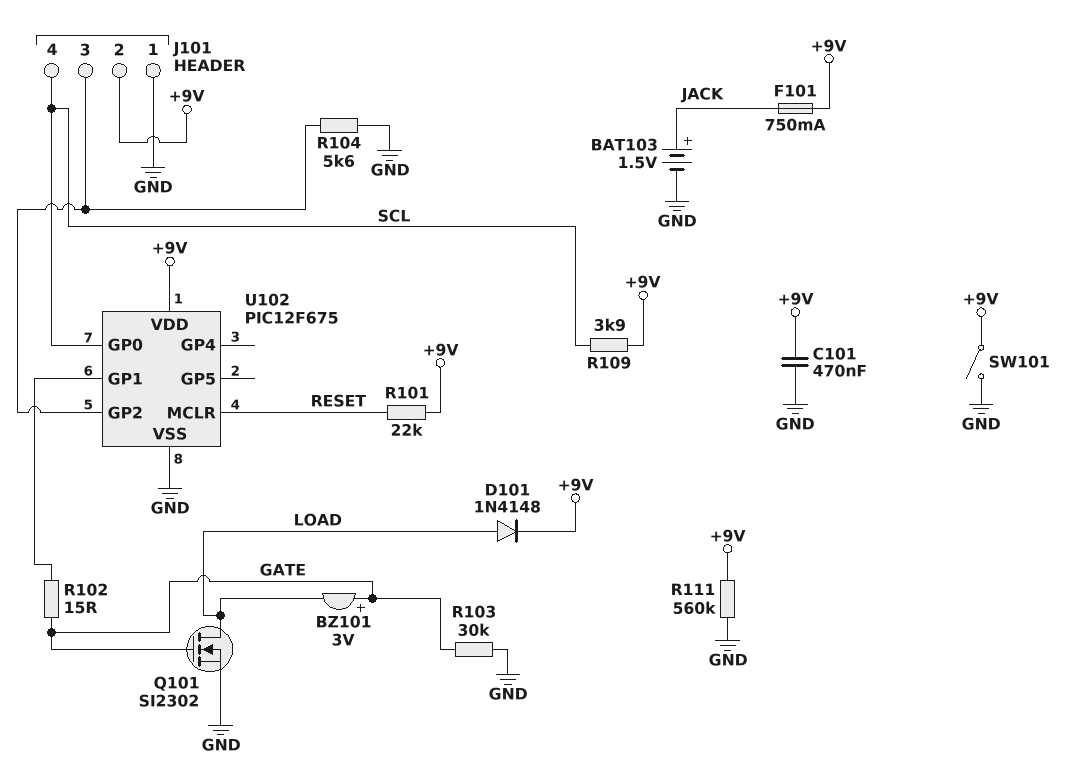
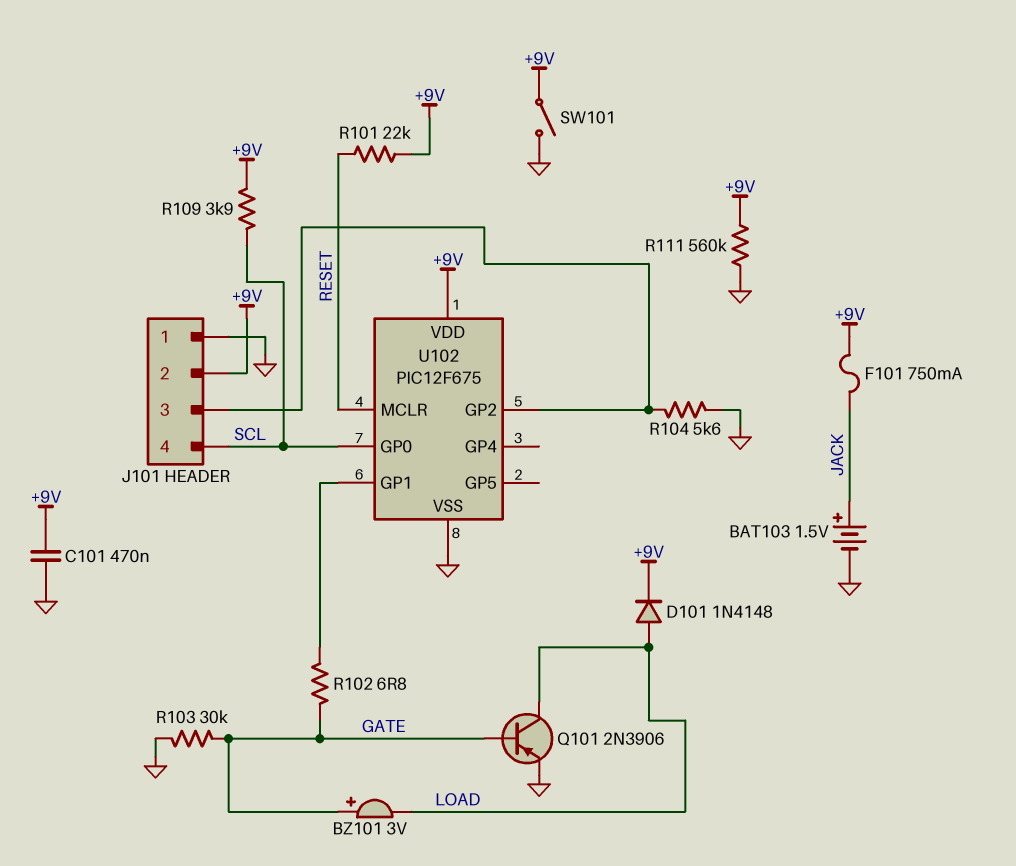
Q101: NMOS SI2302 (G GATE, D LOAD, S GND) -> PNP 2N3906 (B GATE, C LOAD, E GND)
R102: 15 (GATE, U102/GP1) -> 6.8 (GATE, U102/GP1)

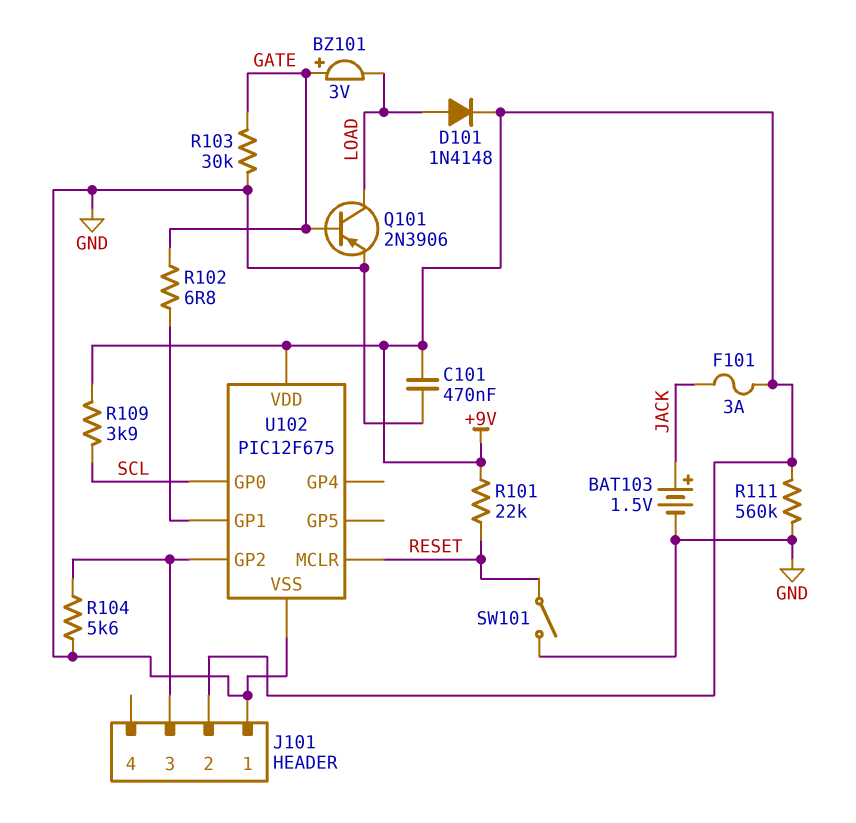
F101: 750mA (+9V, JACK) -> 3A (+9V, JACK)
J101 pin 4: SCL -> none
SW101: switch (+9V, GND) -> switch (GND, RESET)

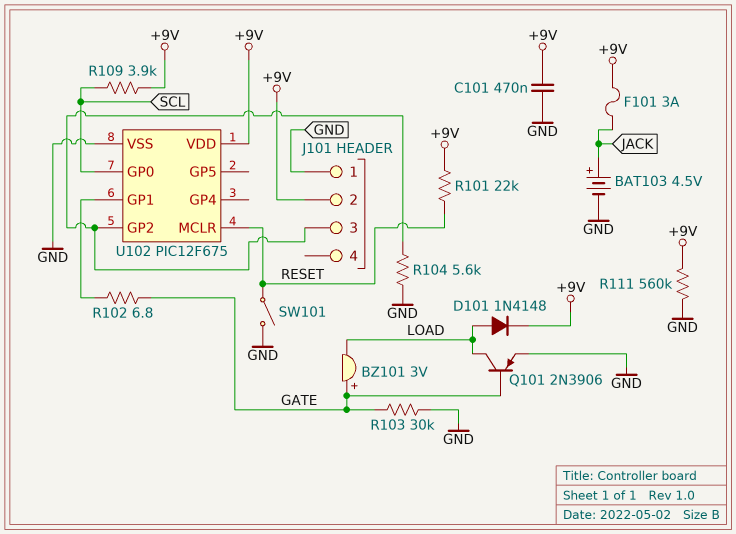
BAT103: 1.5V (plus JACK, minus GND) -> 4.5V (plus JACK, minus GND)

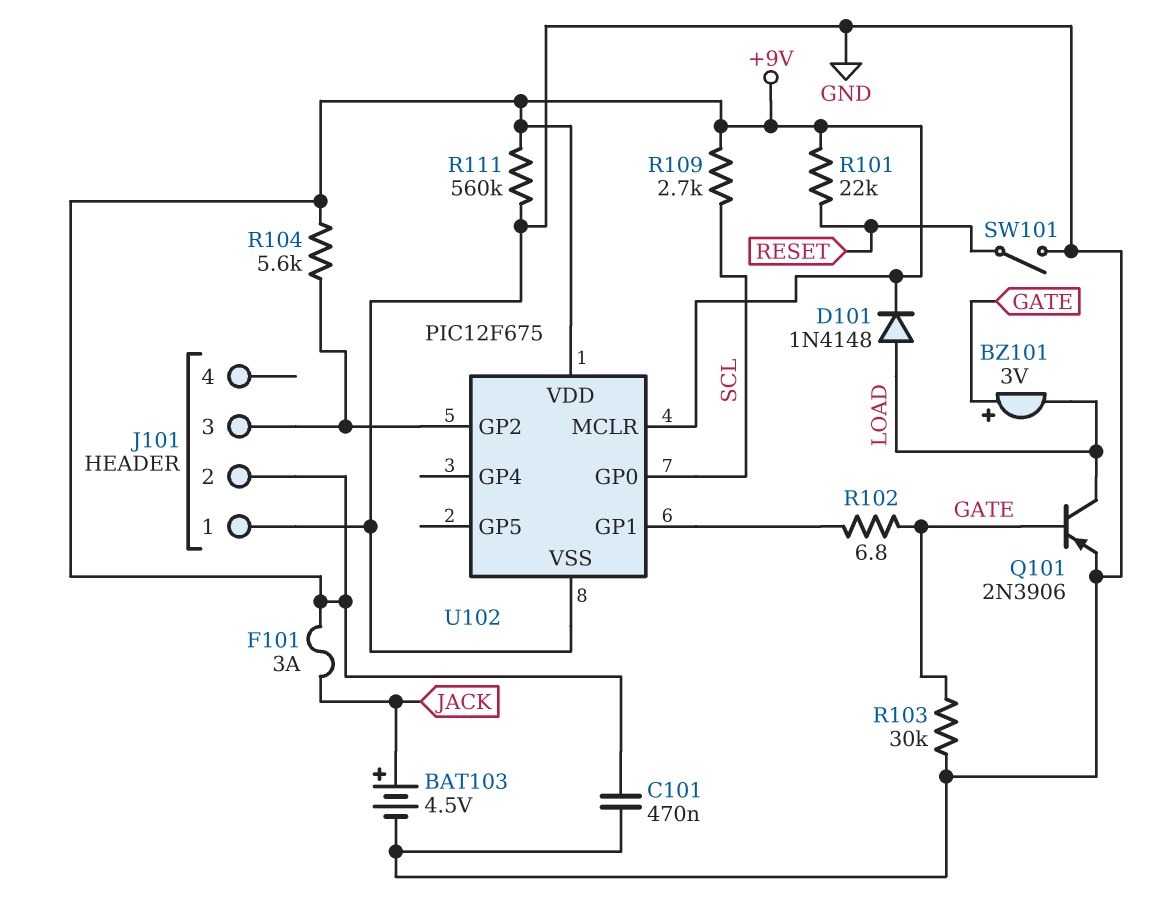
R104: 5.6k (GND, J101/3) -> 5.6k (+9V, J101/3)
R109: 3.9k (+9V, SCL) -> 2.7k (+9V, SCL)
U102 pin MCLR: RESET -> +9V

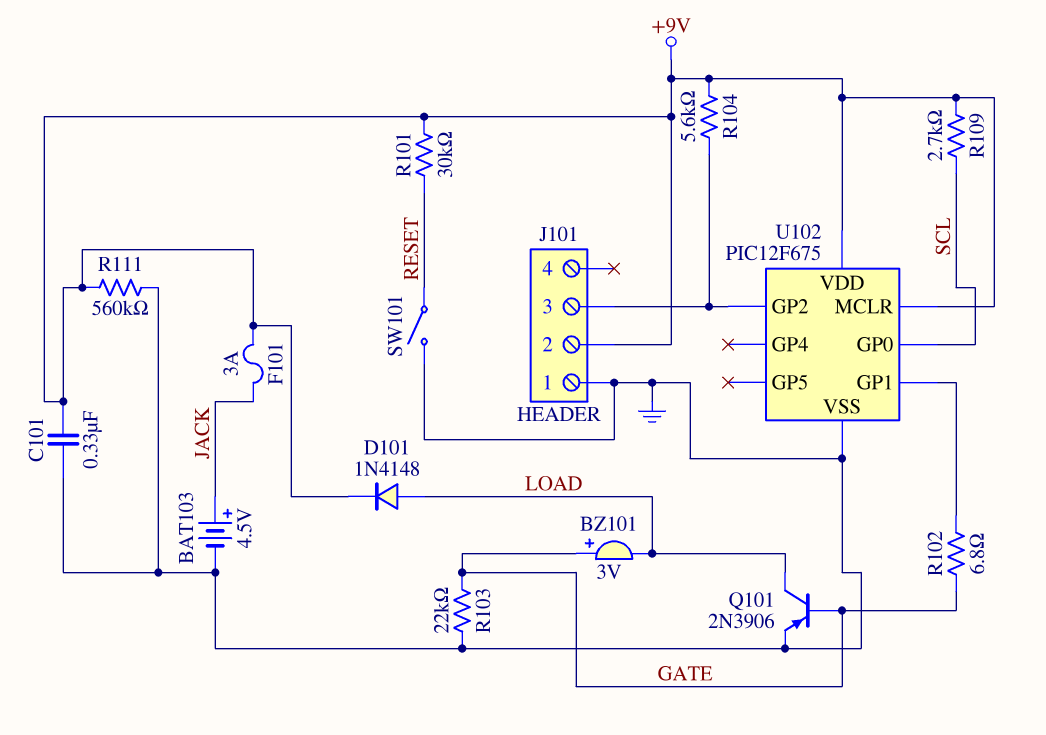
C101: 470nF (+9V, GND) -> 330nF (+9V, GND)
R101: 22k (+9V, RESET) -> 30k (+9V, RESET)
R103: 30k (GATE, GND) -> 22k (GATE, GND)

